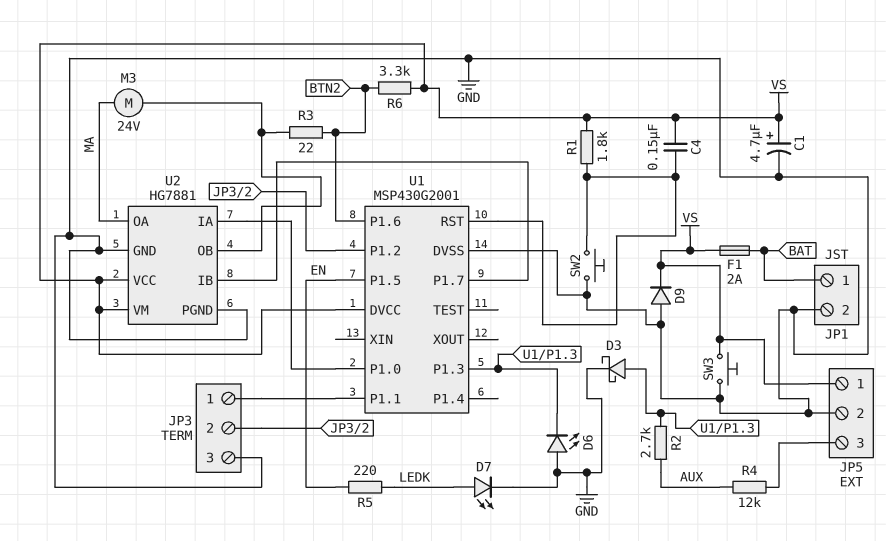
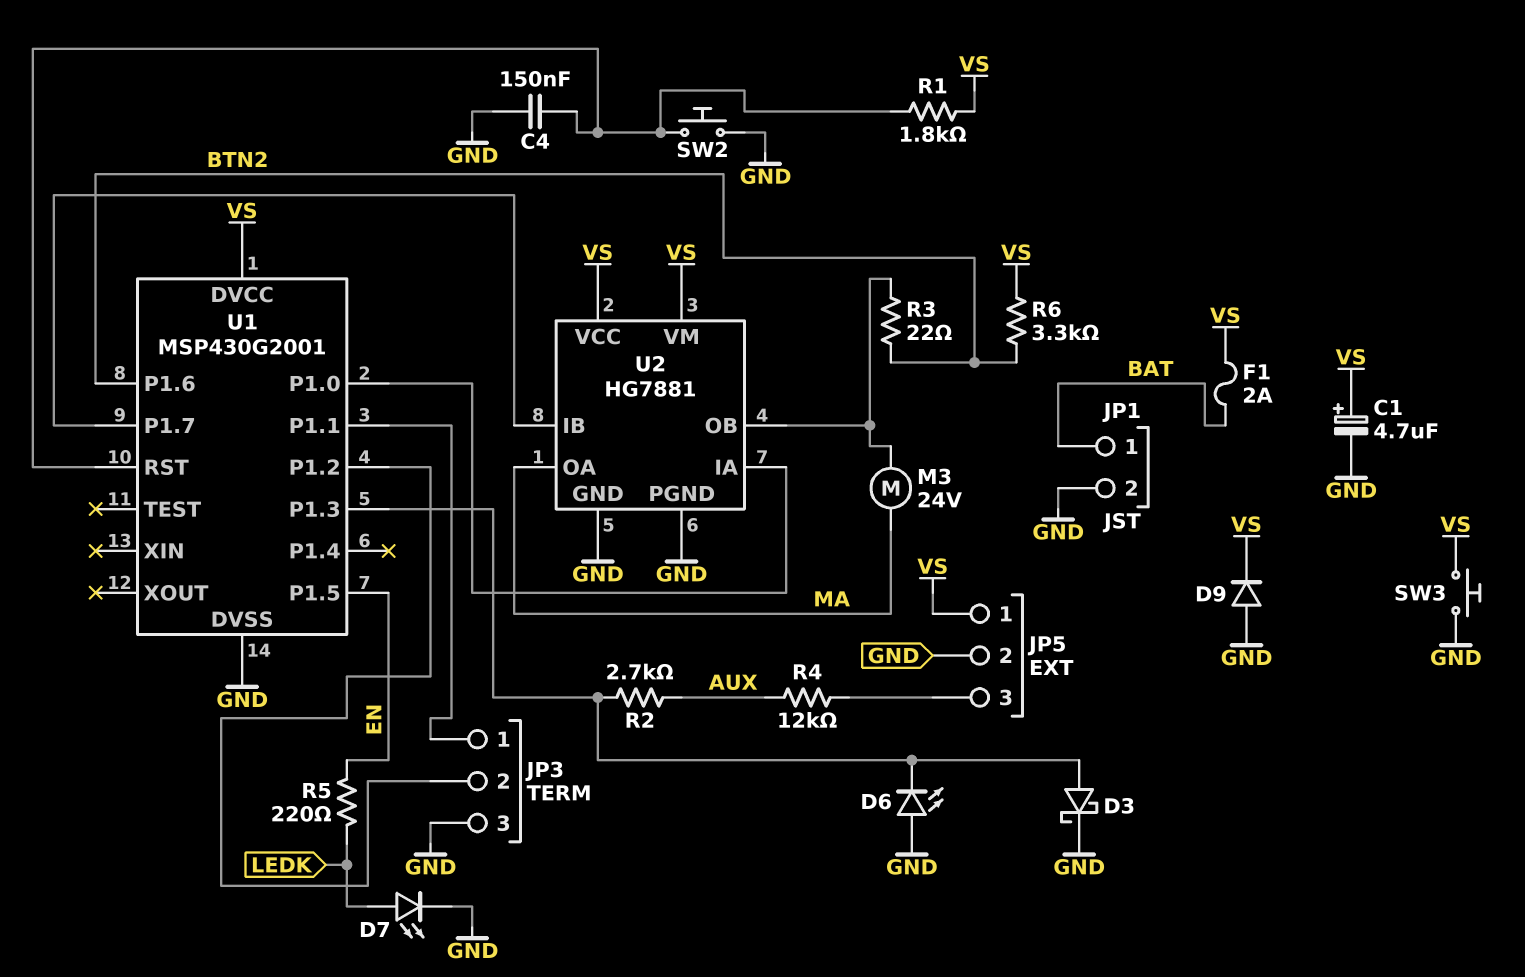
C4: 150nF (U1/RST, VS) -> 150nF (GND, U1/RST)

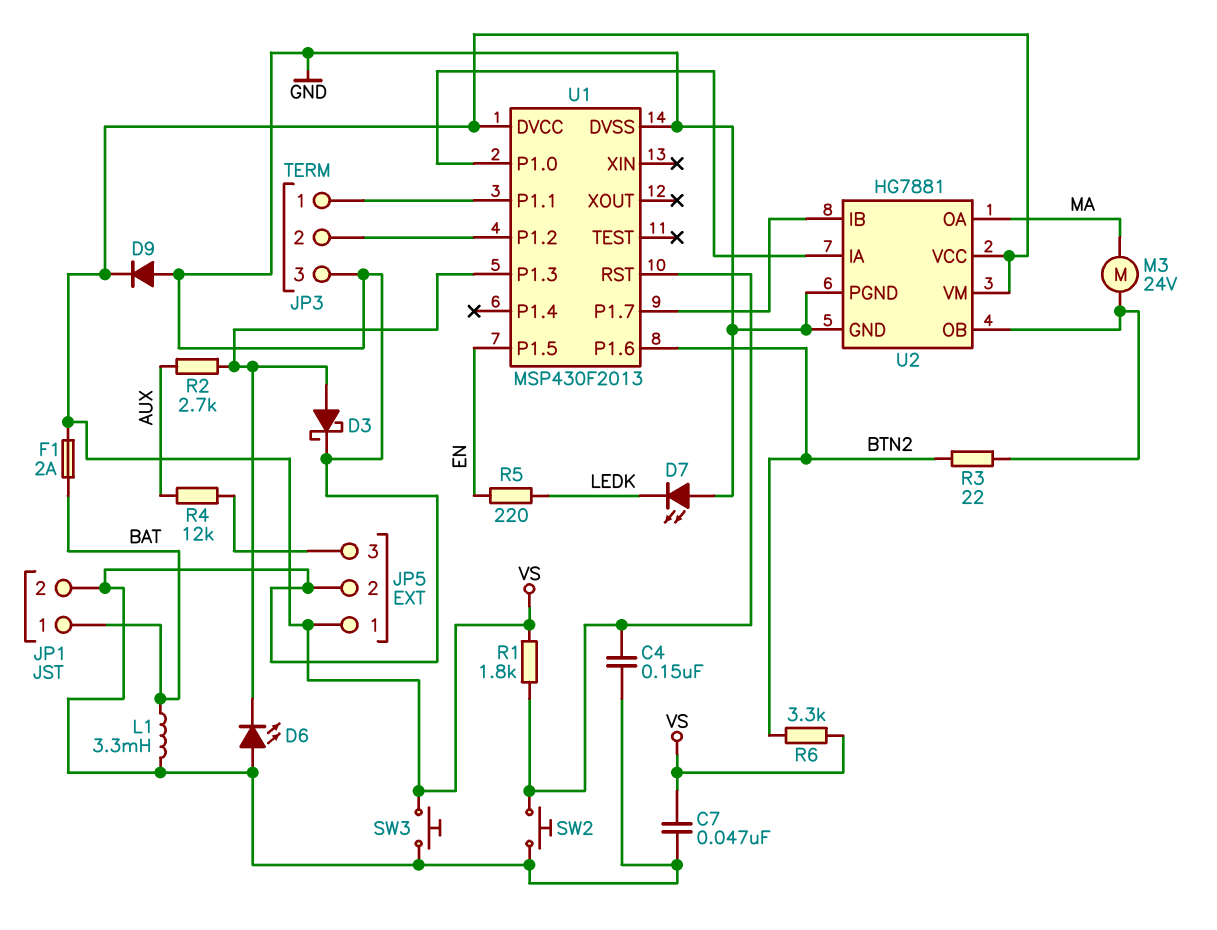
C1: 4.7uF (plus VS, minus GND) -> none
C7: none -> 47nF (GND, VS)
D7: LED (A LEDK, K GND) -> LED (A GND, K LEDK)
L1: none -> 3.3mH (BAT, GND)
U1: MSP430G2001 -> MSP430F2013

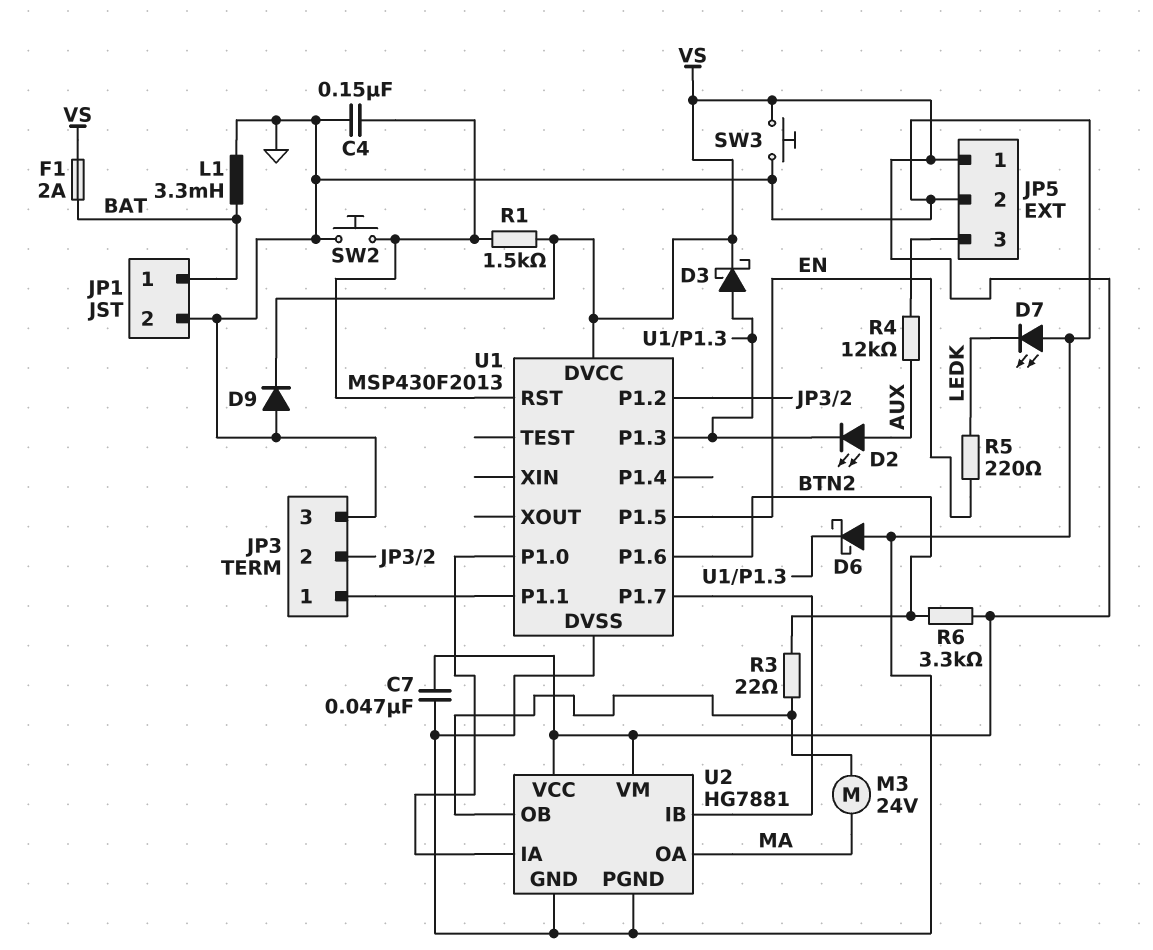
D2: none -> LED (A AUX, K U1/P1.3)
D3: schottky (A U1/P1.3, K GND) -> schottky (A U1/P1.3, K VS)
D6: LED (A GND, K U1/P1.3) -> schottky (A GND, K U1/P1.3)
R1: 1.8k (U1/RST, VS) -> 1.5k (U1/RST, VS)
R2: 2.7k (AUX, U1/P1.3) -> none

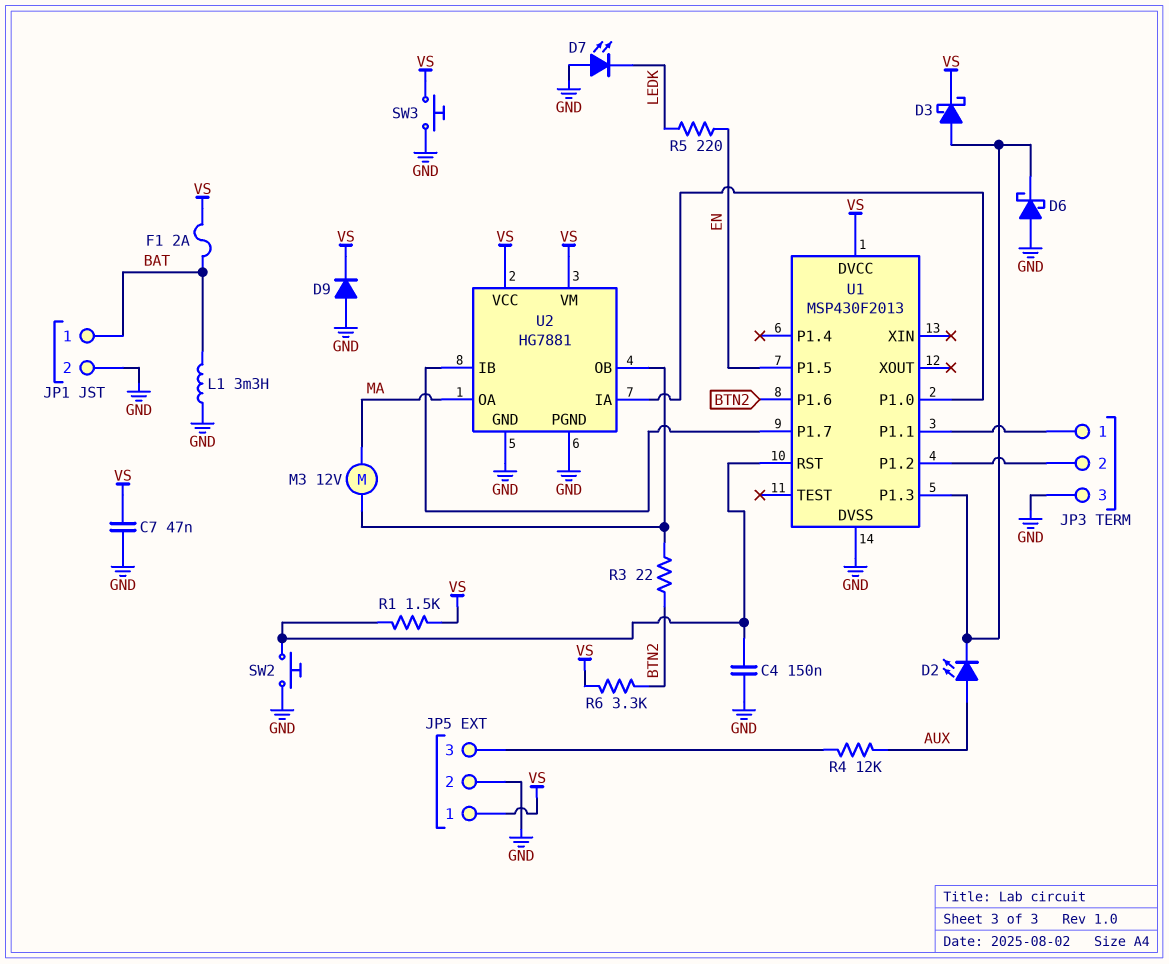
M3: motor 24V (MA, U2/OB) -> motor 12V (MA, U2/OB)

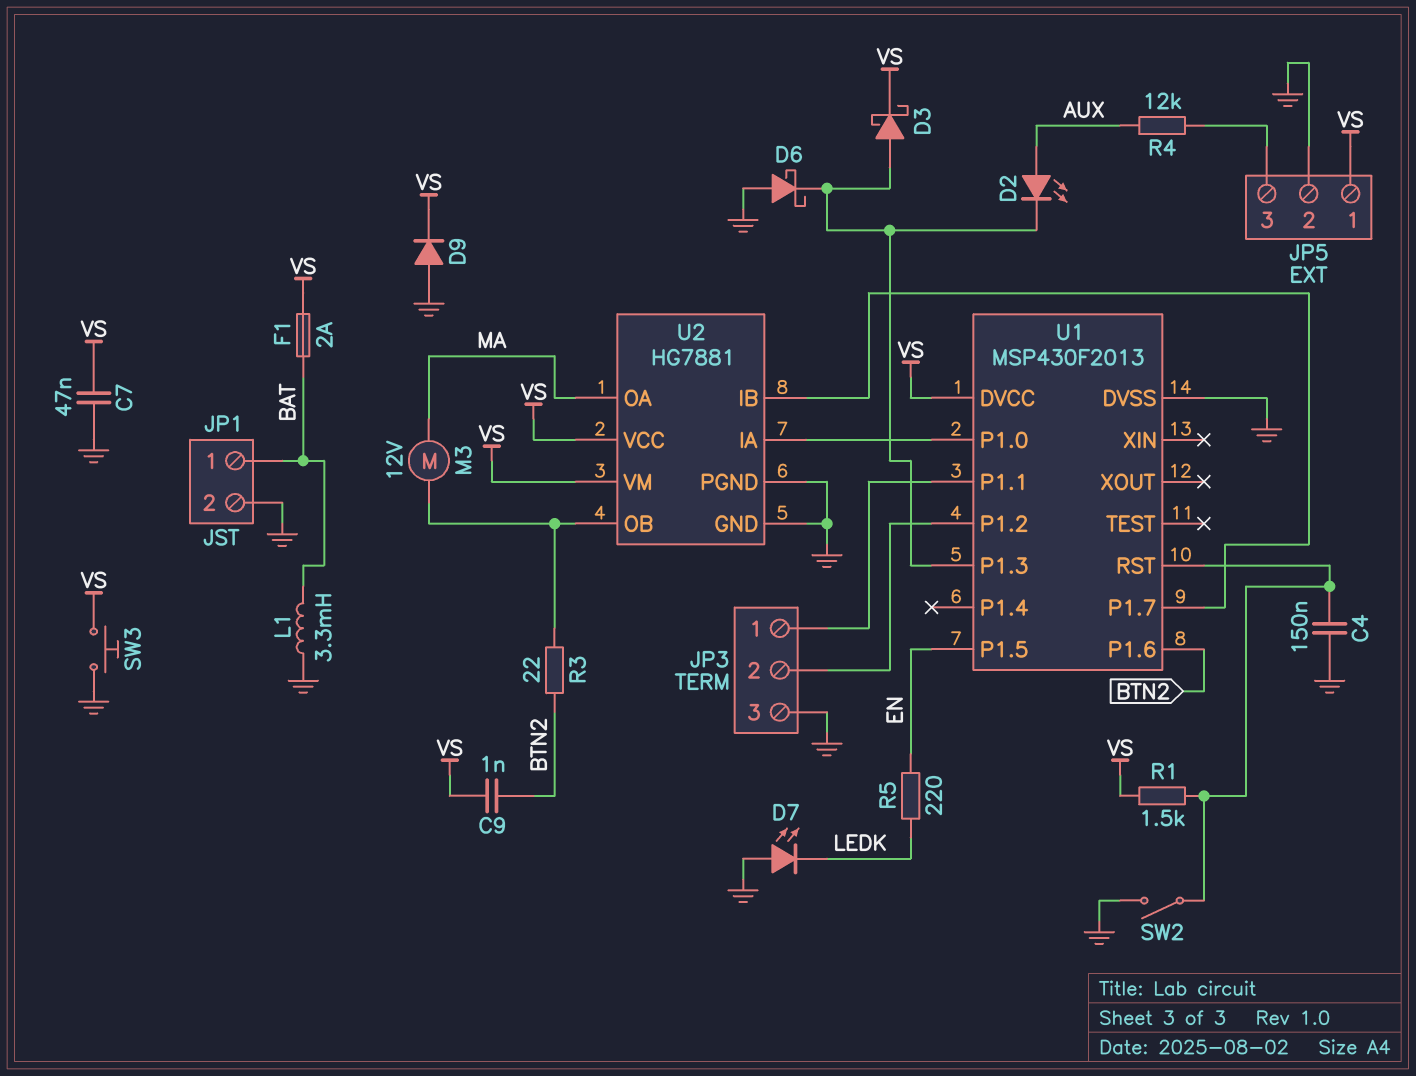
C9: none -> 1nF (BTN2, VS)
R6: 3.3k (BTN2, VS) -> none
SW2: button (GND, U1/RST) -> switch (GND, U1/RST)

